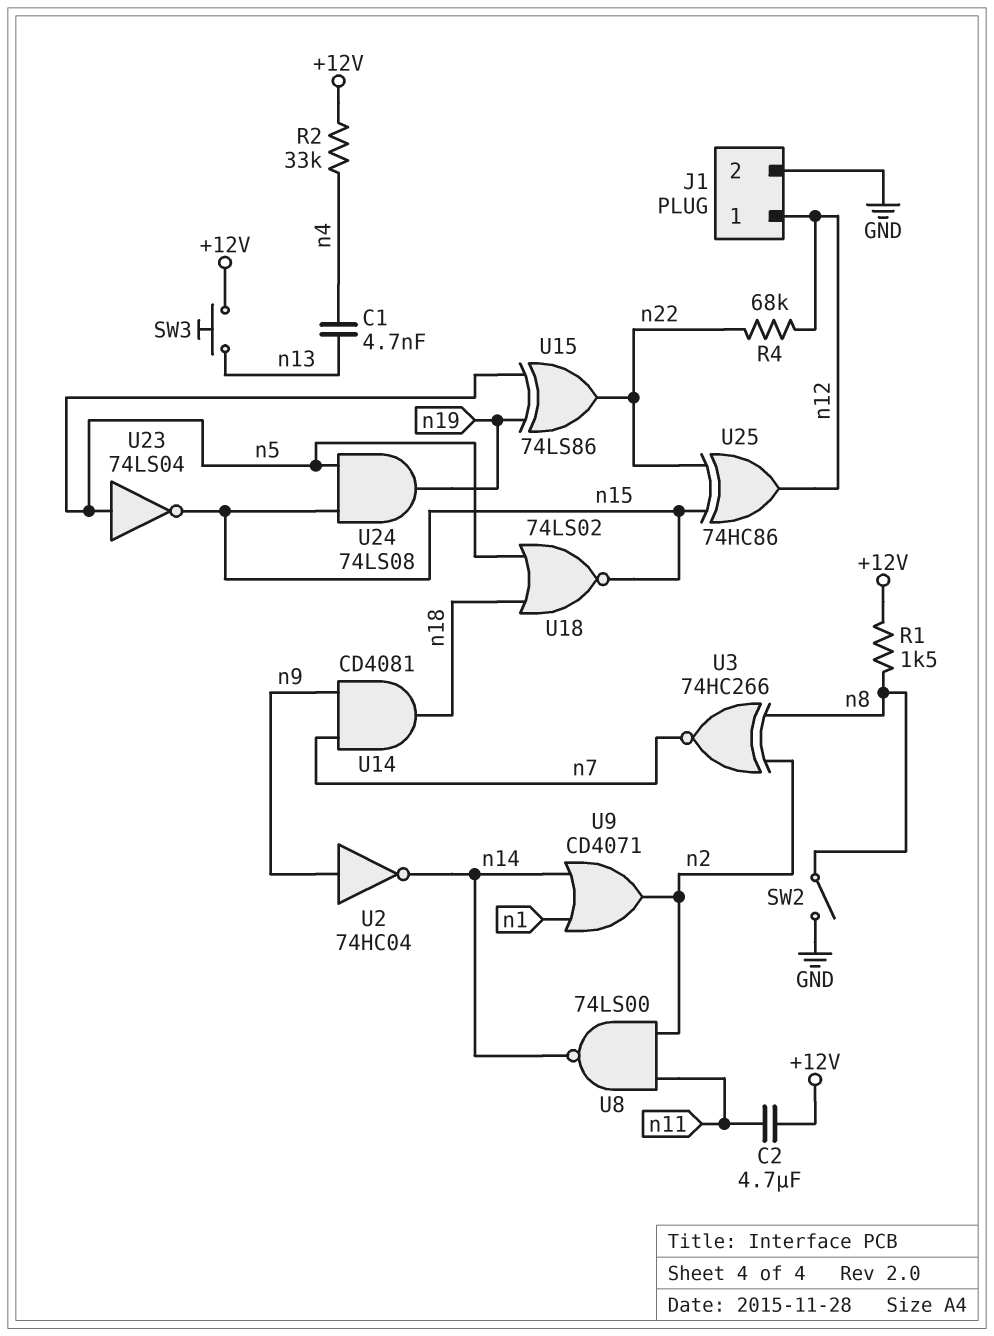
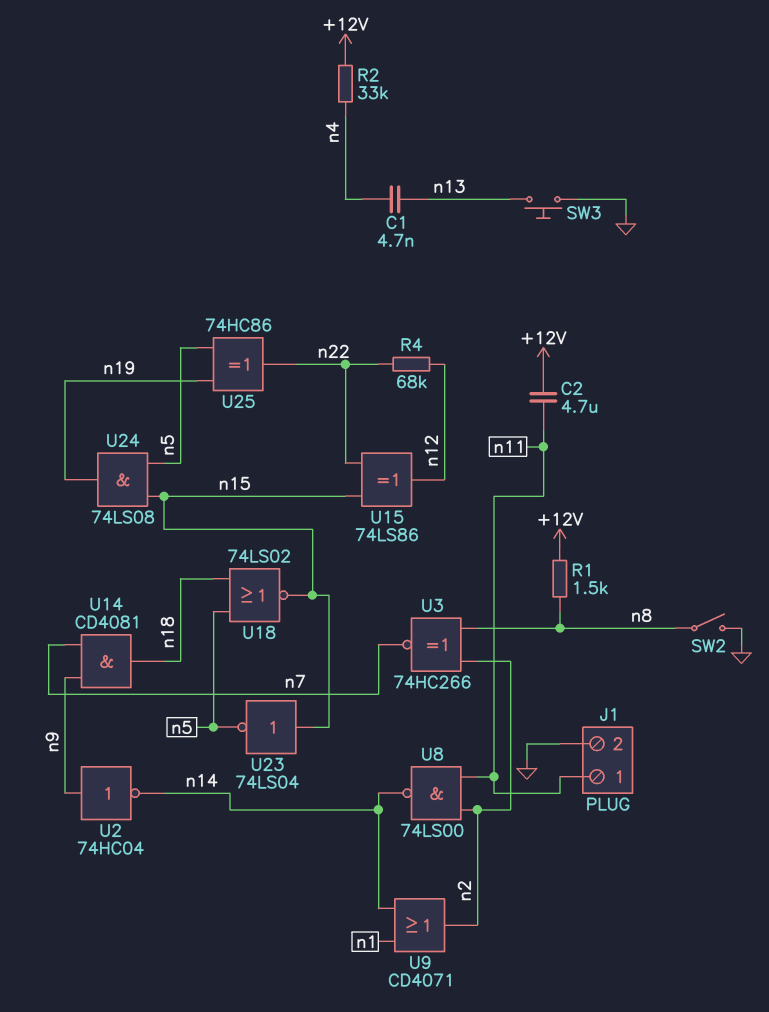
J1 pin 1: n12 -> n11
SW3: button (+12V, n13) -> button (GND, n13)
U15: XOR 74LS86 (in n5, in n19, out n22) -> XOR 74LS86 (in n15, in n22, out n12)
U23: NOT 74LS04 (in n5, out n15) -> NOT 74LS04 (in n15, out n5)
U25: XOR 74HC86 (in n15, in n22, out n12) -> XOR 74HC86 (in n5, in n19, out n22)

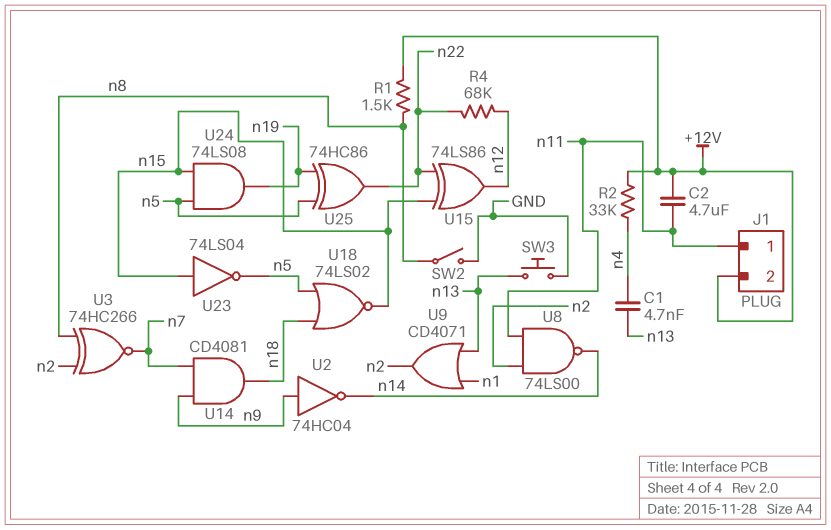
J1 pin 2: GND -> +12V
U9: OR CD4071 (in n1, in n14, out n2) -> OR CD4071 (in n1, in n13, out n2)

